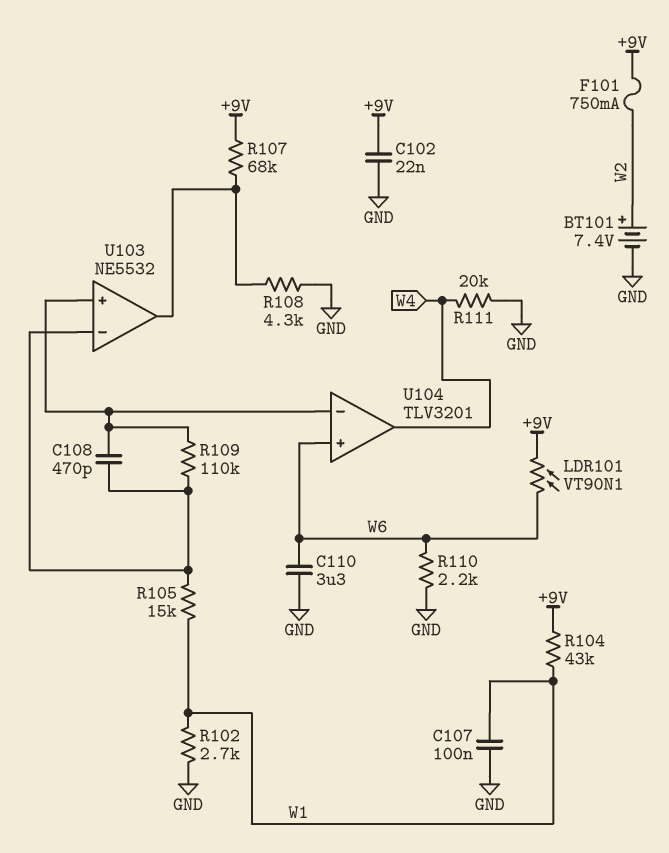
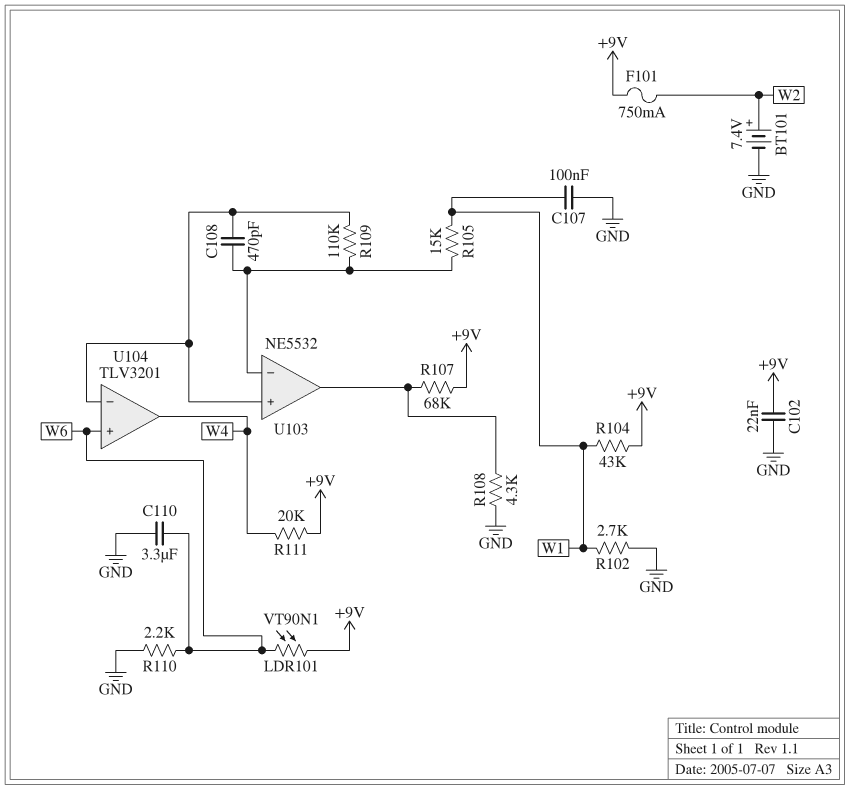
R111: 20k (GND, W4) -> 20k (+9V, W4)

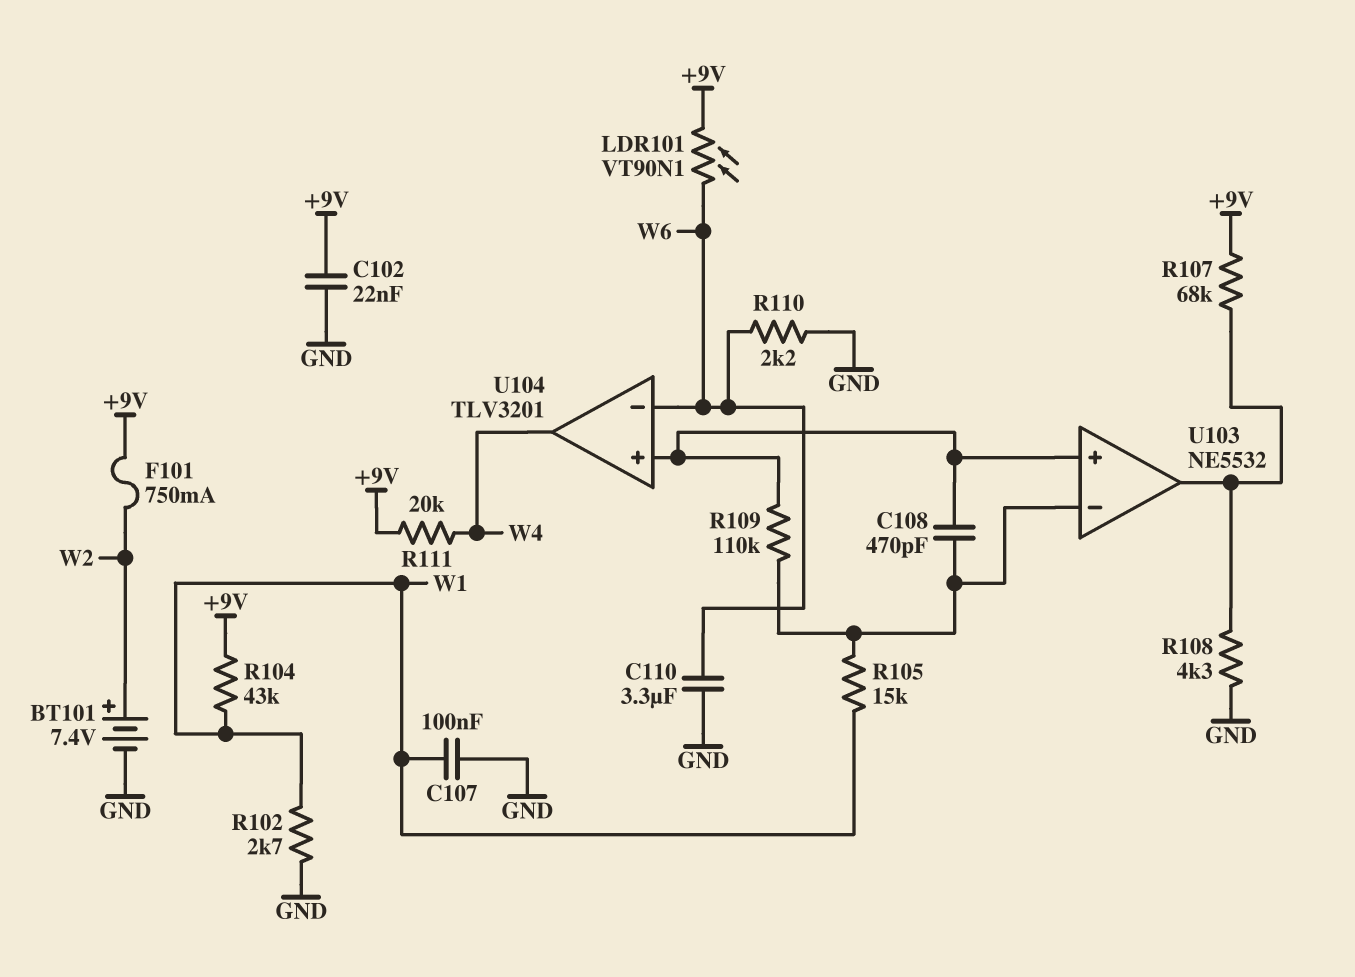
U104 pin in+: W6 -> U103/in+
U104 pin in-: U103/in+ -> W6

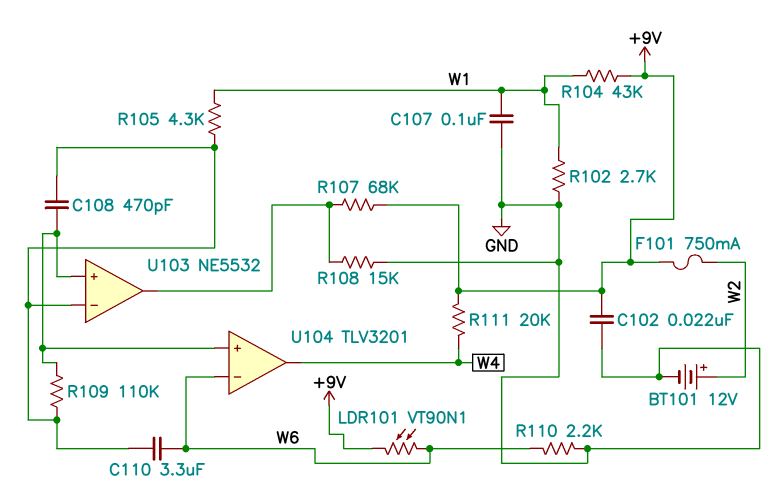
BT101: 7.4V (plus W2, minus GND) -> 12V (plus W2, minus GND)
C110: 3.3uF (GND, W6) -> 3.3uF (U103/in-, W6)
R105: 15k (U103/in-, W1) -> 4.3k (U103/in-, W1)
R108: 4.3k (GND, U103/out) -> 15k (GND, U103/out)

